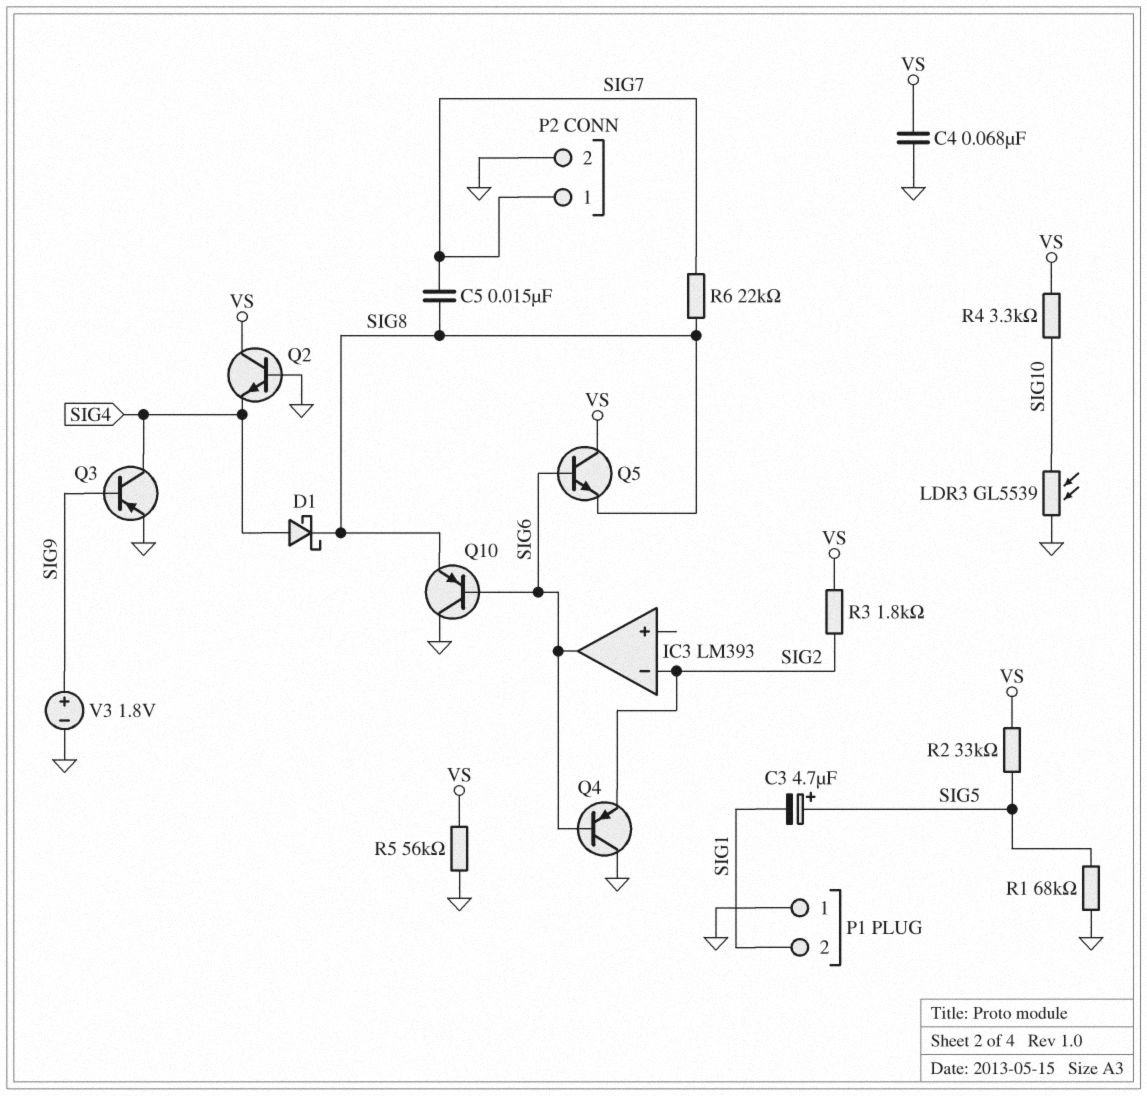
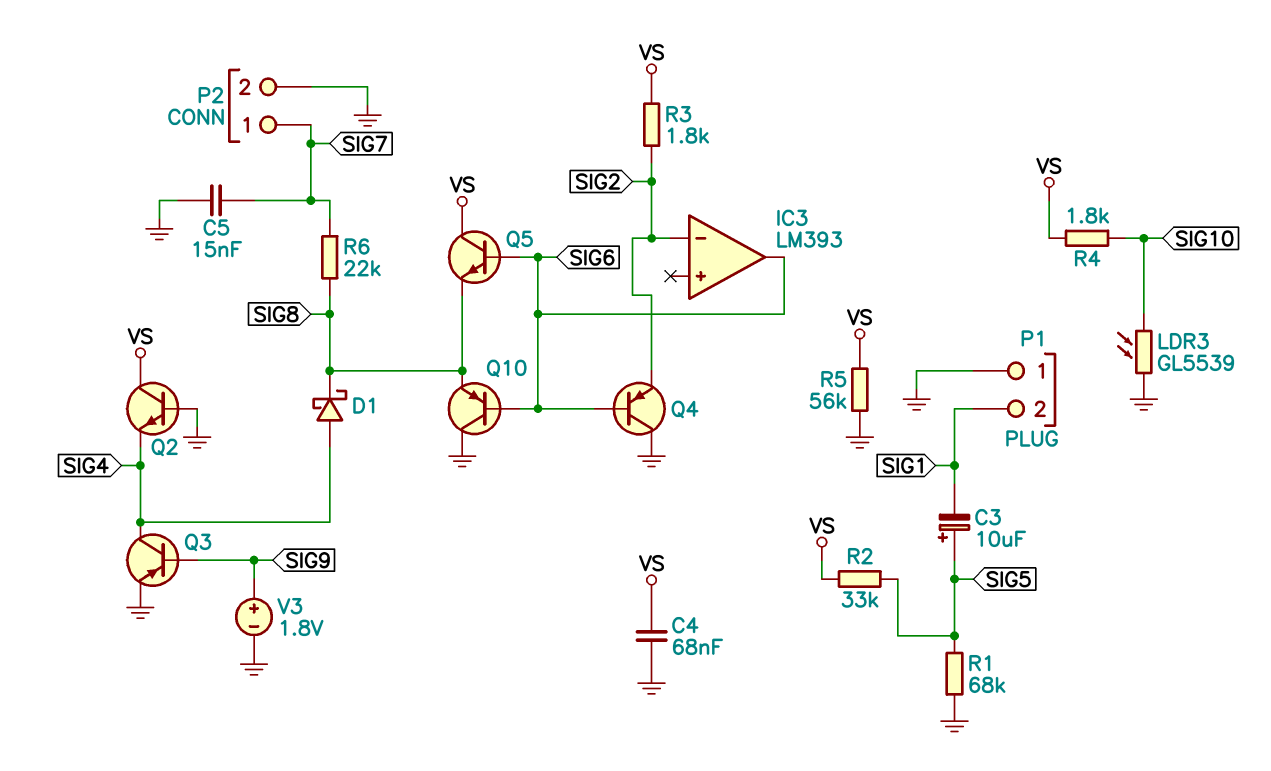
C3: 4.7uF (plus SIG5, minus SIG1) -> 10uF (plus SIG5, minus SIG1)
C5: 15nF (SIG7, SIG8) -> 15nF (GND, SIG7)
R4: 3.3k (SIG10, VS) -> 1.8k (SIG10, VS)

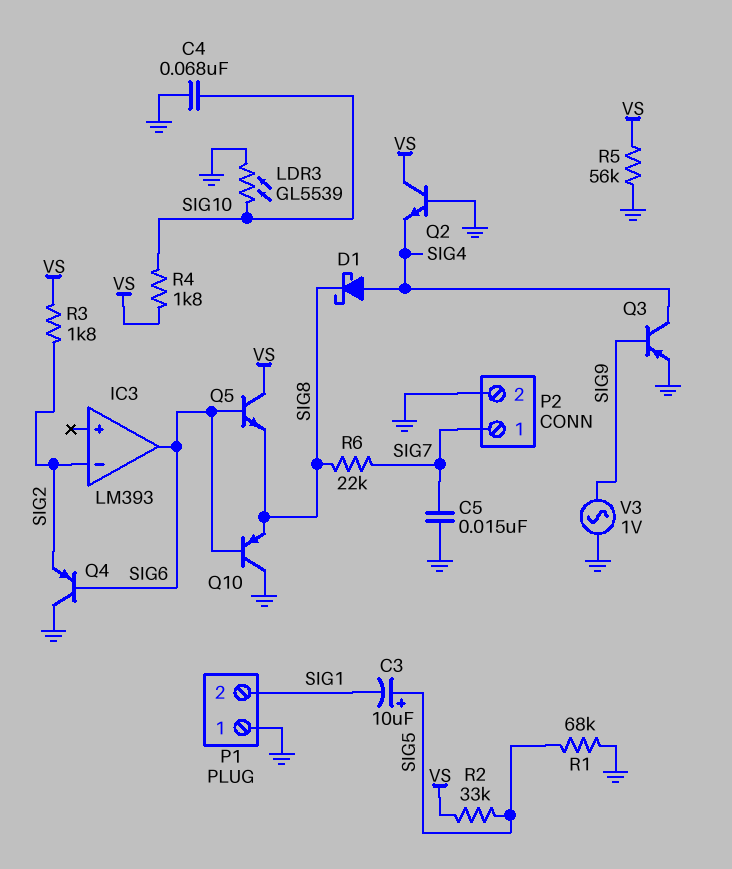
C4: 68nF (GND, VS) -> 68nF (GND, SIG10)
V3: 1.8V (plus SIG9, minus GND) -> AC 1V (GND, SIG9)

